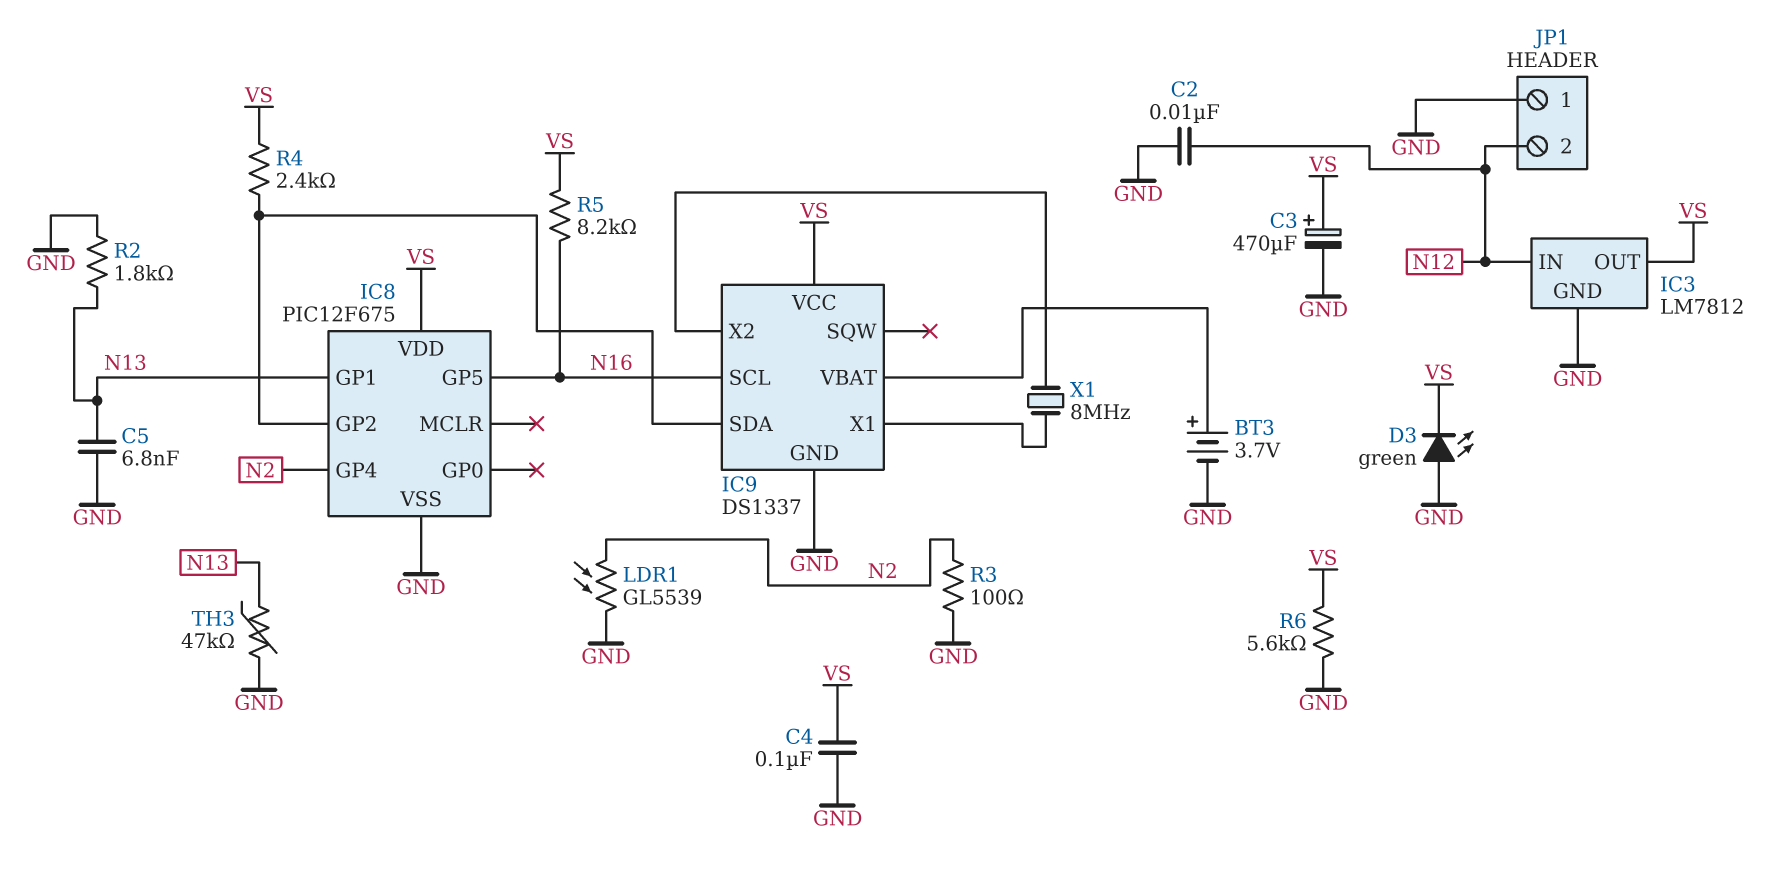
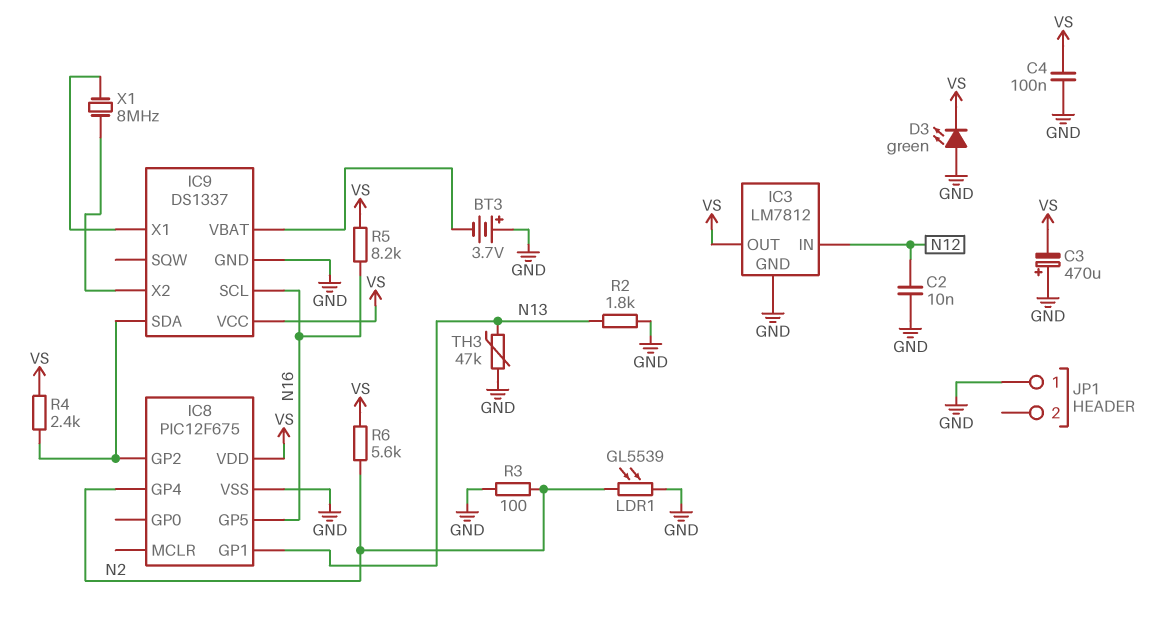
BT3: 3.7V (plus IC9/VBAT, minus GND) -> 3.7V (plus GND, minus IC9/VBAT)
C3: 470uF (plus VS, minus GND) -> 470uF (plus GND, minus VS)
C5: 6.8nF (GND, N13) -> none
JP1 pin 2: N12 -> none
R6: 5.6k (GND, VS) -> 5.6k (N2, VS)

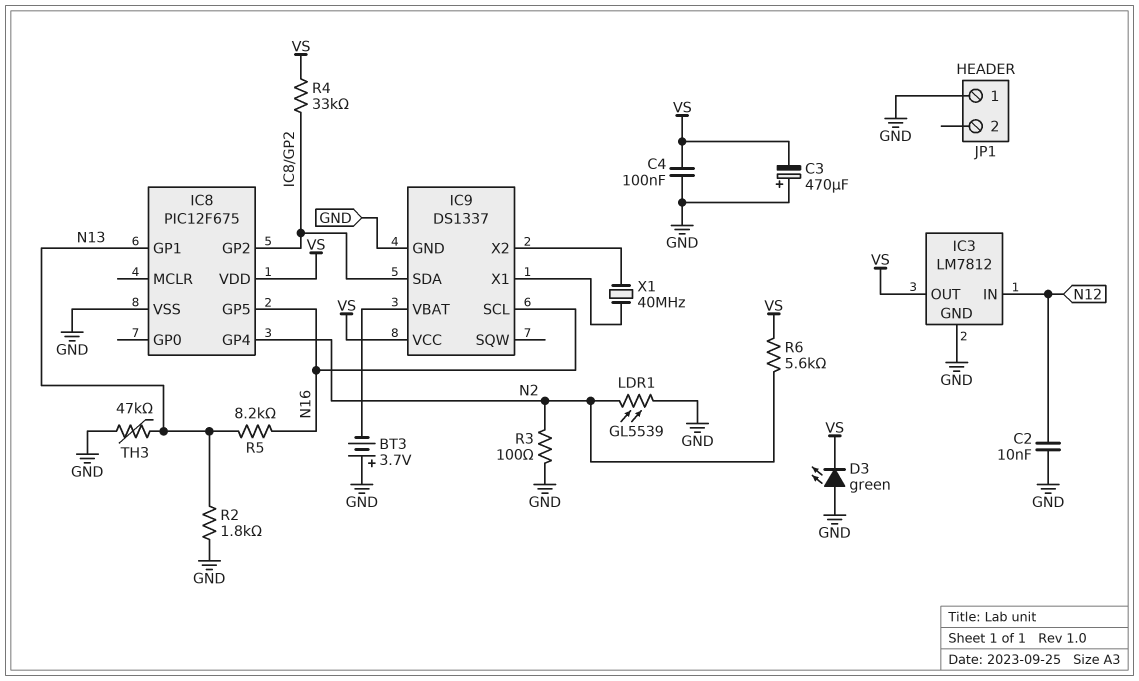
R4: 2.4k (IC8/GP2, VS) -> 33k (IC8/GP2, VS)
R5: 8.2k (N16, VS) -> 8.2k (N13, N16)
X1: 8MHz (IC9/X1, IC9/X2) -> 40MHz (IC9/X1, IC9/X2)

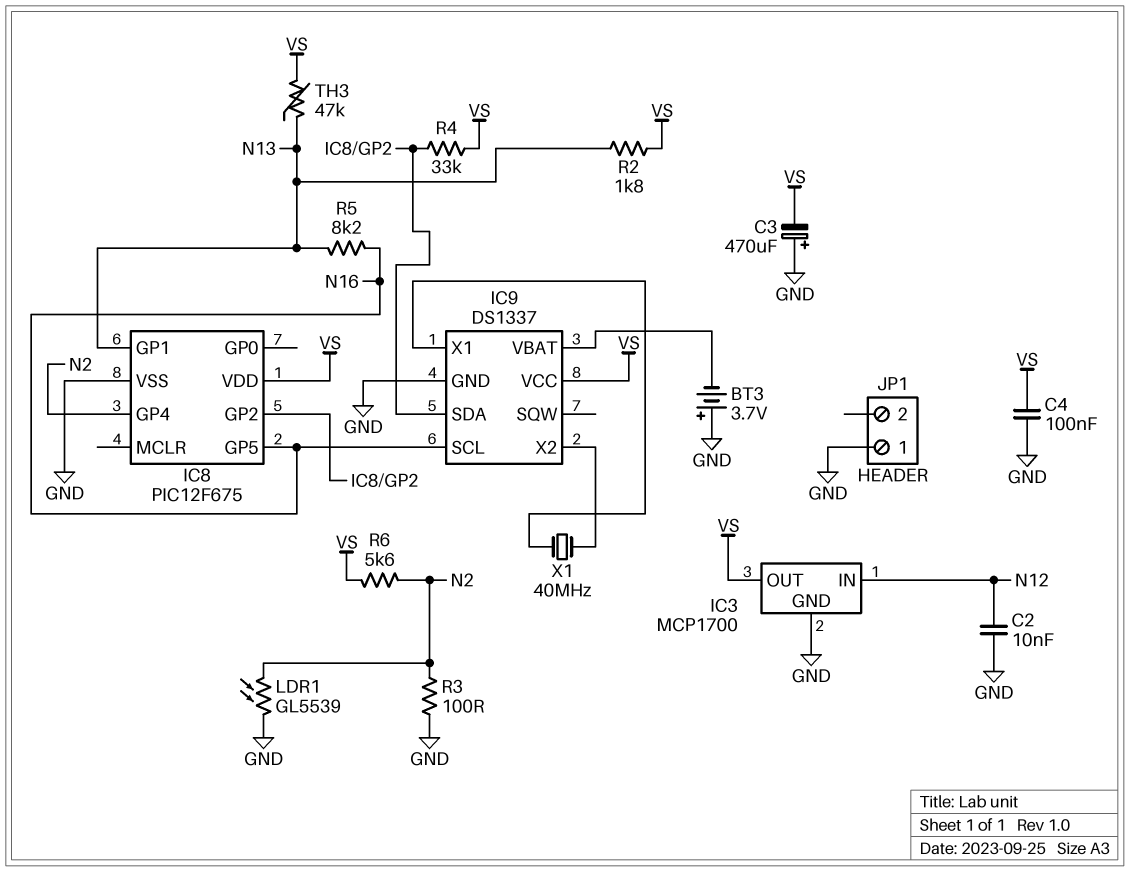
D3: LED green (A GND, K VS) -> none
IC3: LM7812 -> MCP1700
R2: 1.8k (GND, N13) -> 1.8k (N13, VS)
TH3: 47k (GND, N13) -> 47k (N13, VS)

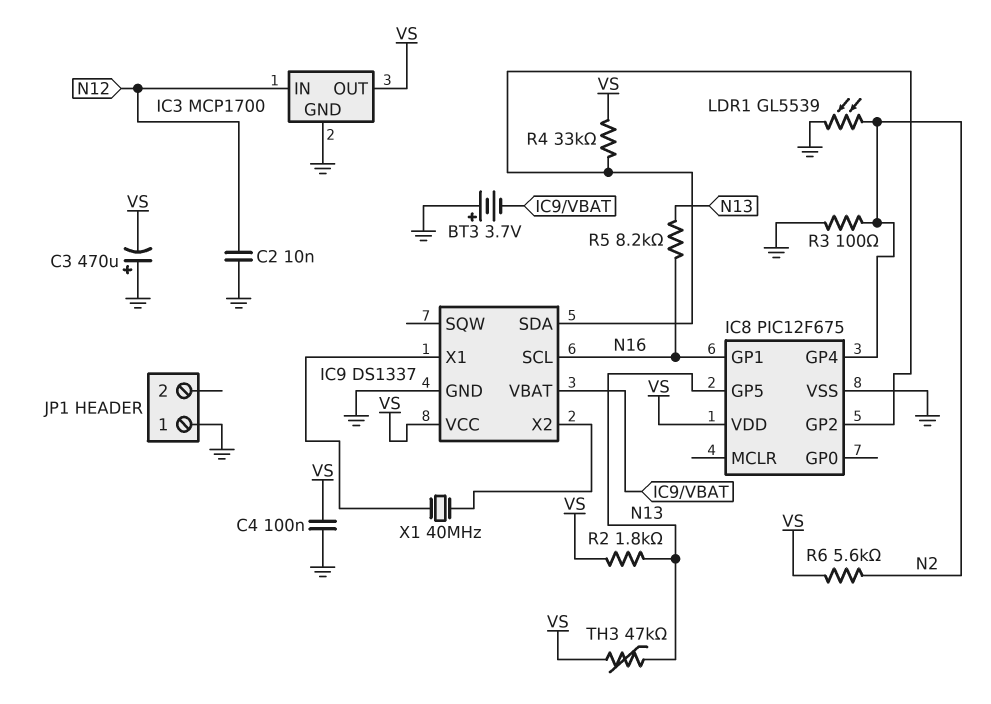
IC8 pin GP1: N13 -> N16
IC8 pin GP5: N16 -> N13

